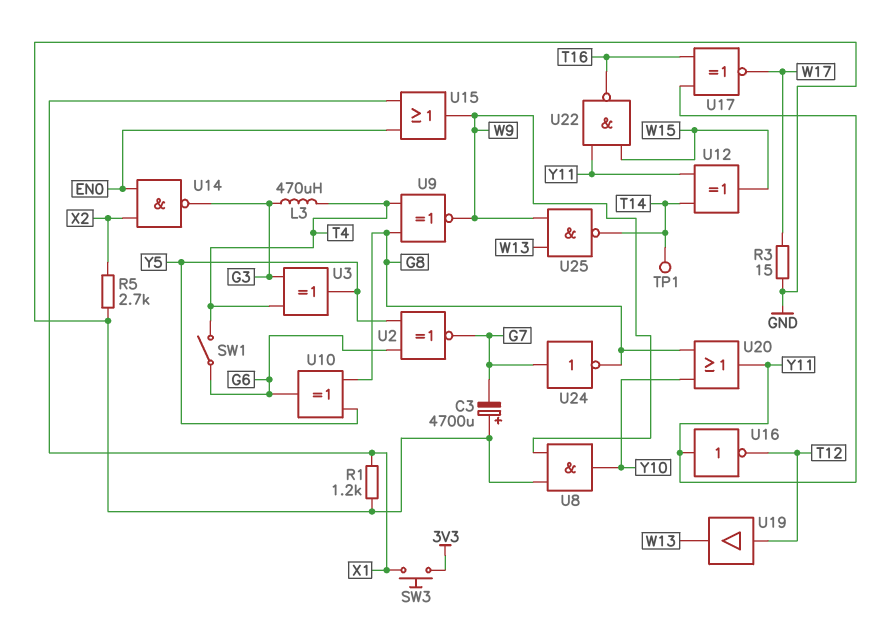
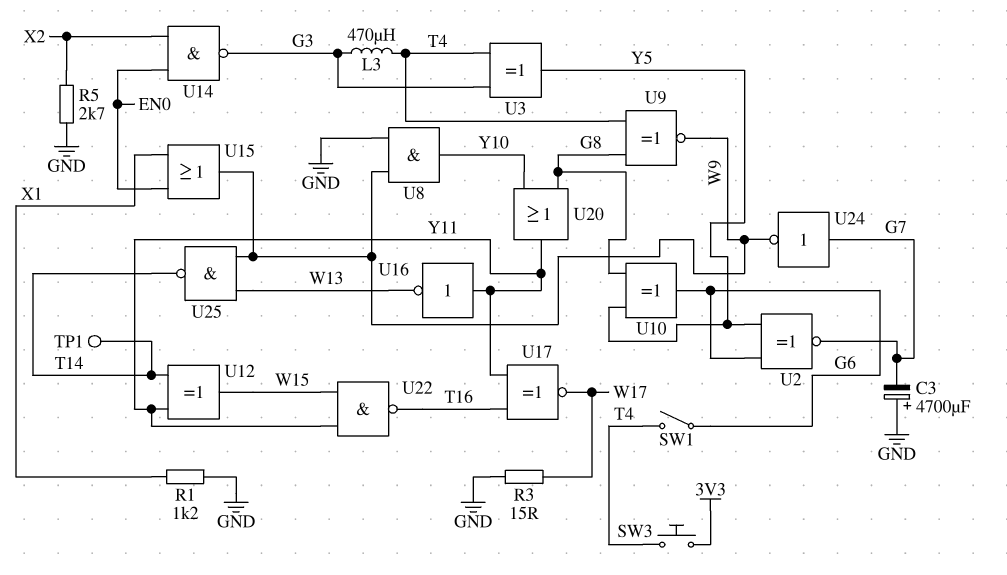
SW3: button (3V3, X1) -> button (3V3, T4)
U16: NOT (in Y11, out T12) -> NOT (in Y11, out W13)
U19: buffer (in T12, out W13) -> none
U24: NOT (in G7, out G8) -> NOT (in G7, out W9)

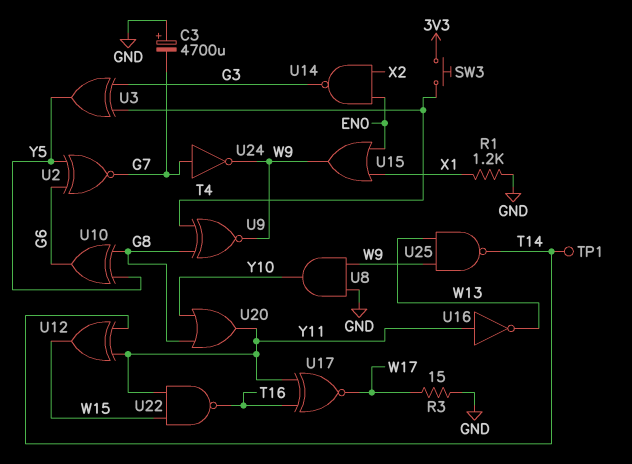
L3: 470uH (G3, T4) -> none
R5: 2.7k (GND, X2) -> none
SW1: switch (G6, T4) -> none

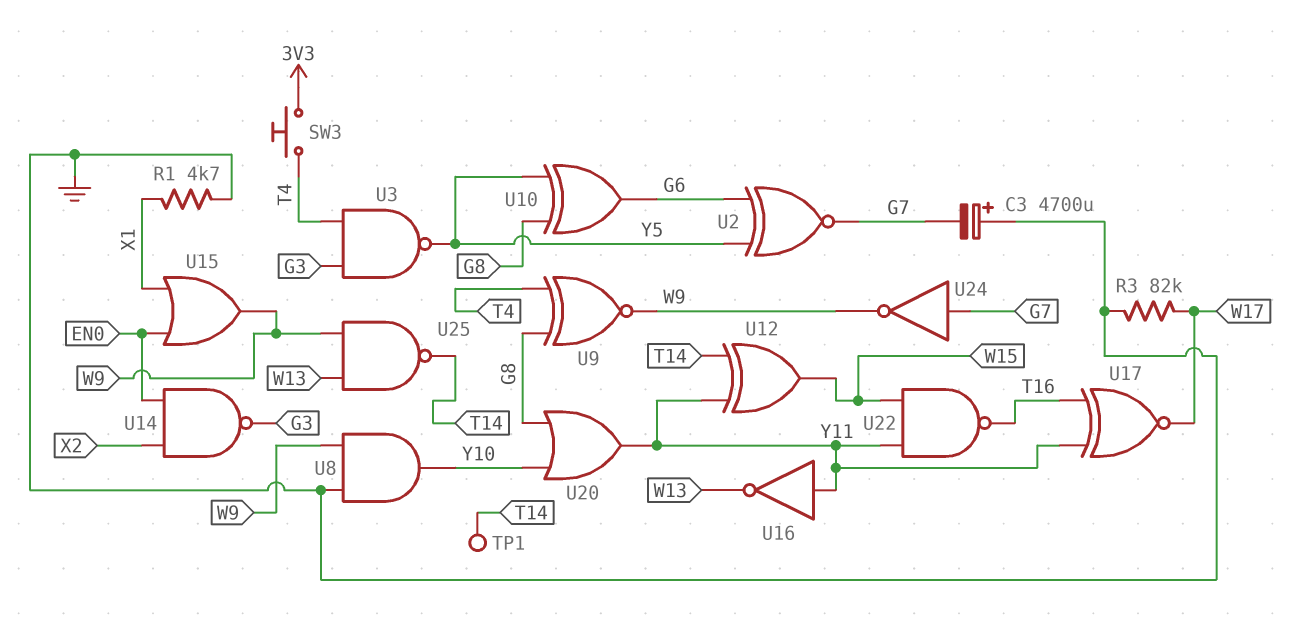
R1: 1.2k (GND, X1) -> 4.7k (GND, X1)
R3: 15 (GND, W17) -> 82k (GND, W17)
U3: XOR (in G3, in T4, out Y5) -> NAND (in G3, in T4, out Y5)

